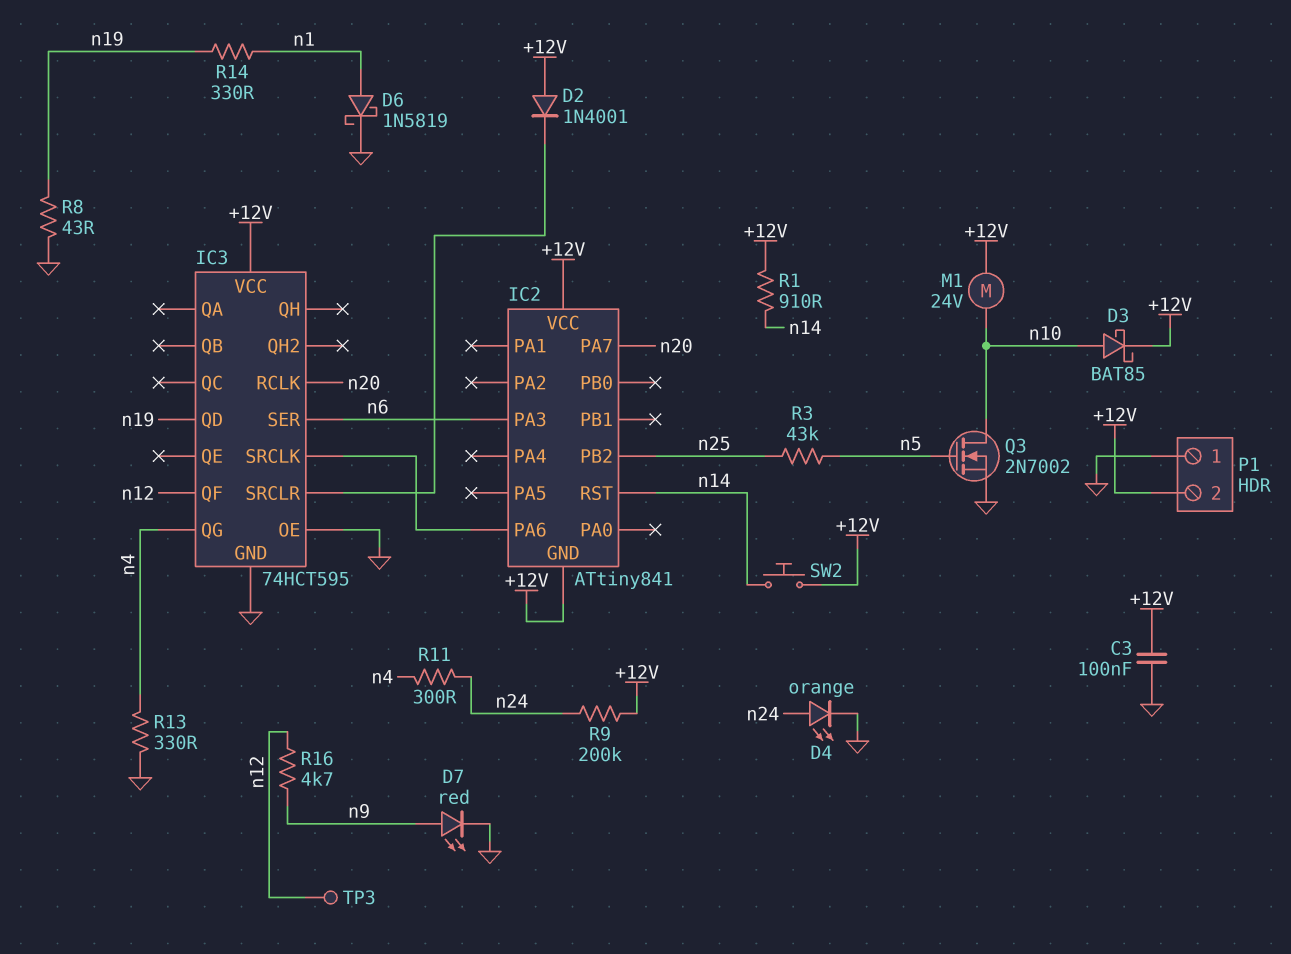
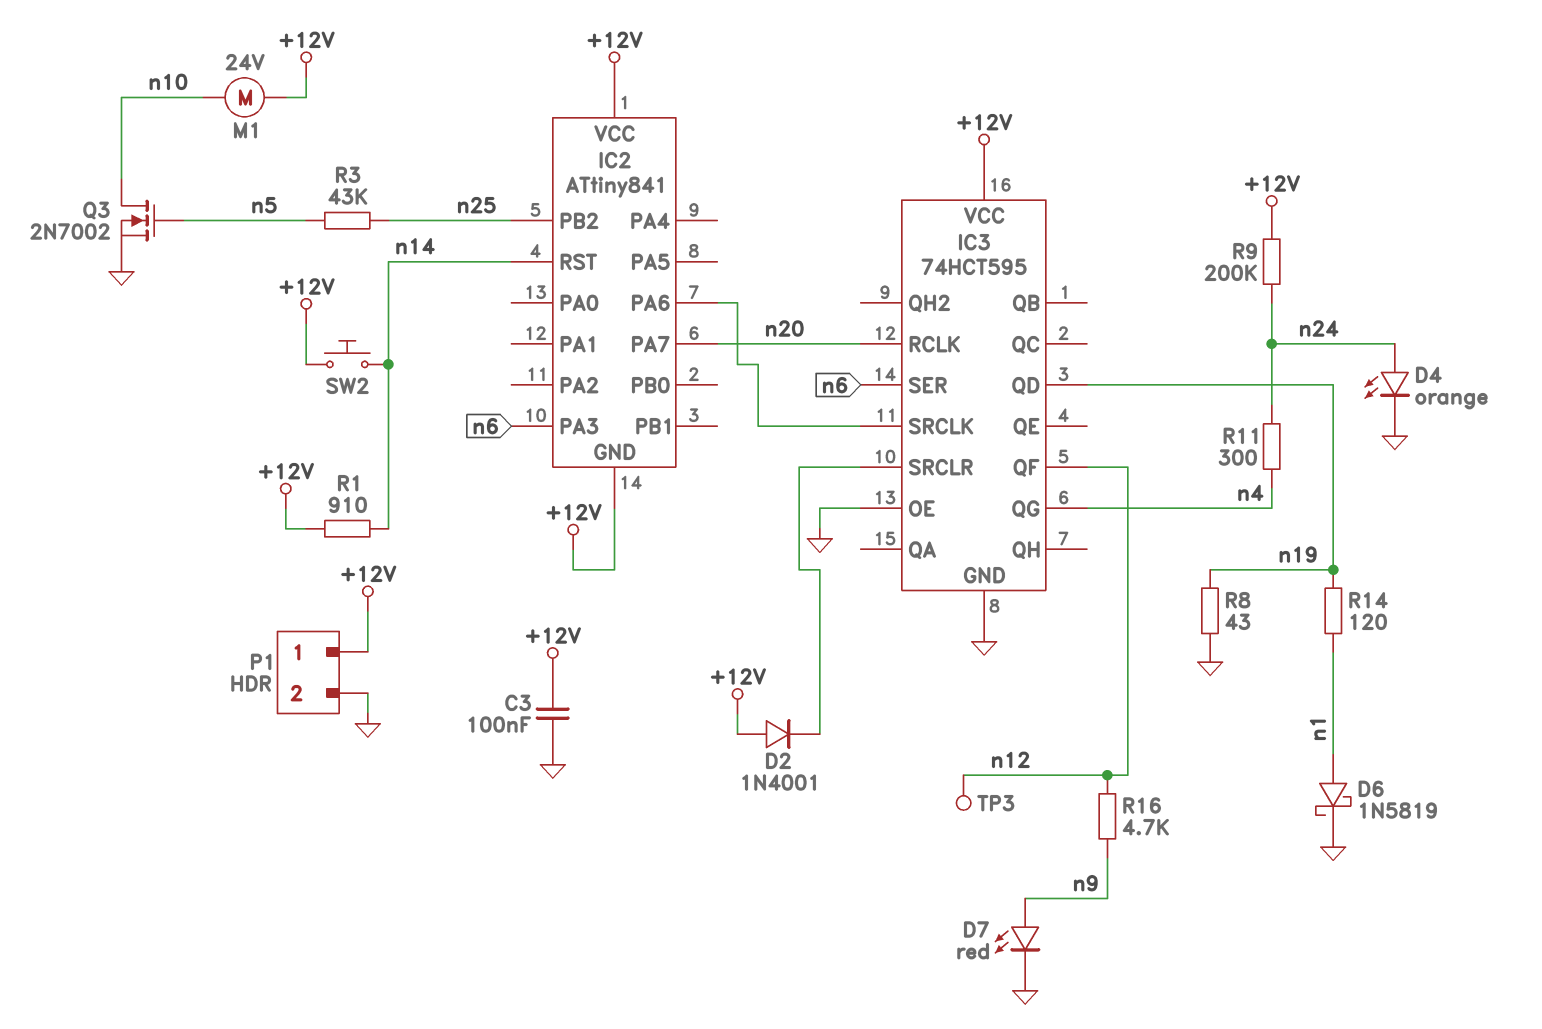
D3: schottky BAT85 (A n10, K +12V) -> none
P1 pin 1: GND -> +12V
P1 pin 2: +12V -> GND
R13: 330 (GND, n4) -> none
R14: 330 (n1, n19) -> 120 (n1, n19)

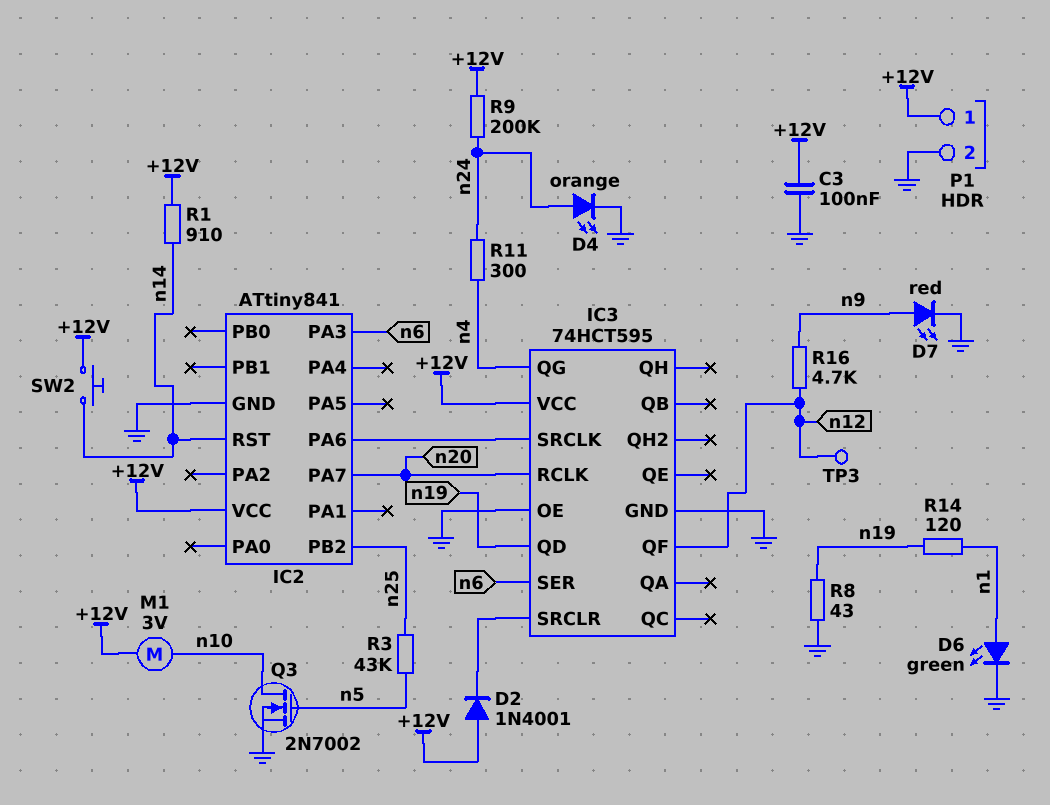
D6: schottky 1N5819 (A n1, K GND) -> LED green (A n1, K GND)
IC2 pin GND: +12V -> GND
M1: motor 24V (+12V, n10) -> motor 3V (+12V, n10)

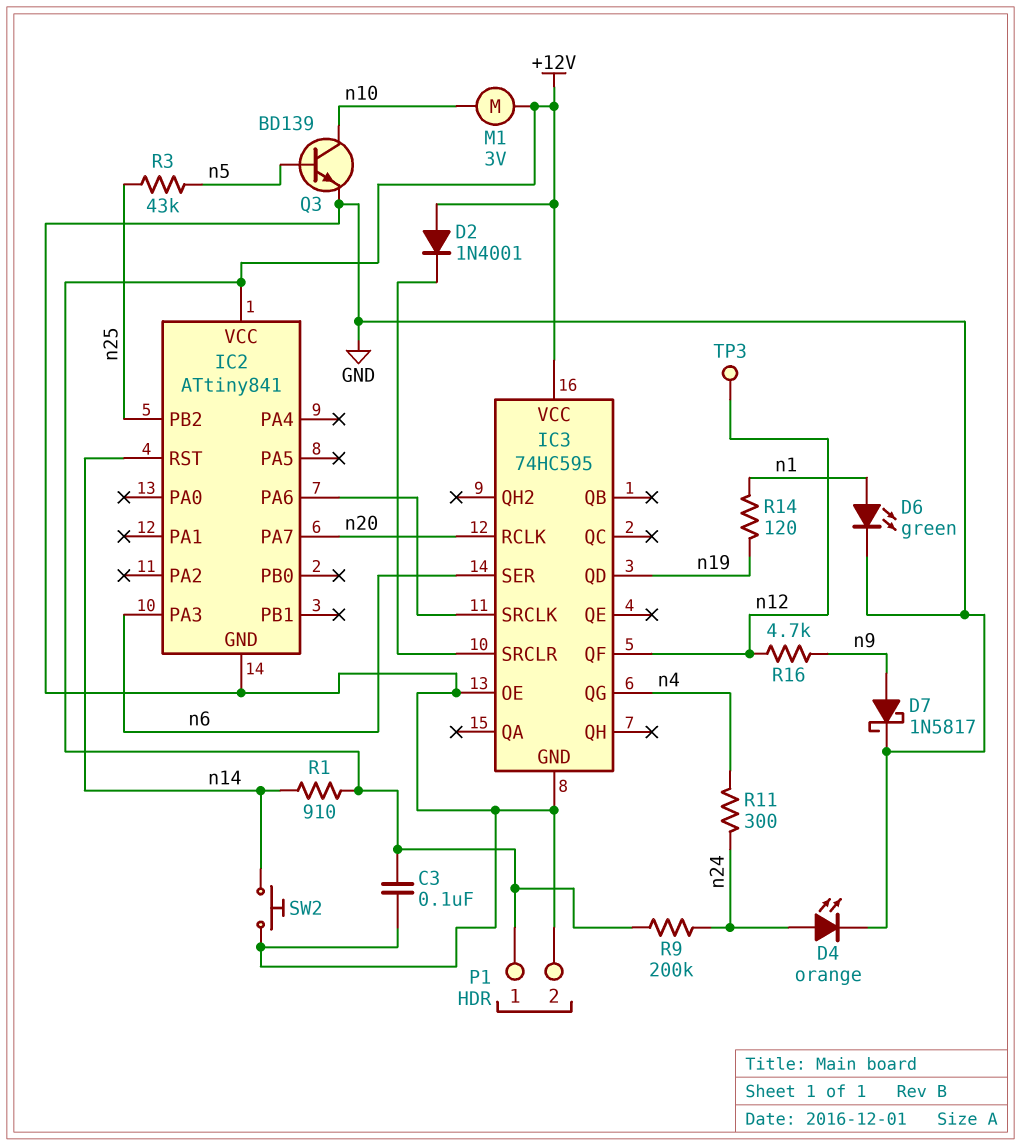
D7: LED red (A n9, K GND) -> schottky 1N5817 (A n9, K GND)
IC3: 74HCT595 -> 74HC595
Q3: NMOS 2N7002 (G n5, D n10, S GND) -> NPN BD139 (B n5, C n10, E GND)
R8: 43 (GND, n19) -> none
SW2: button (+12V, n14) -> button (GND, n14)

